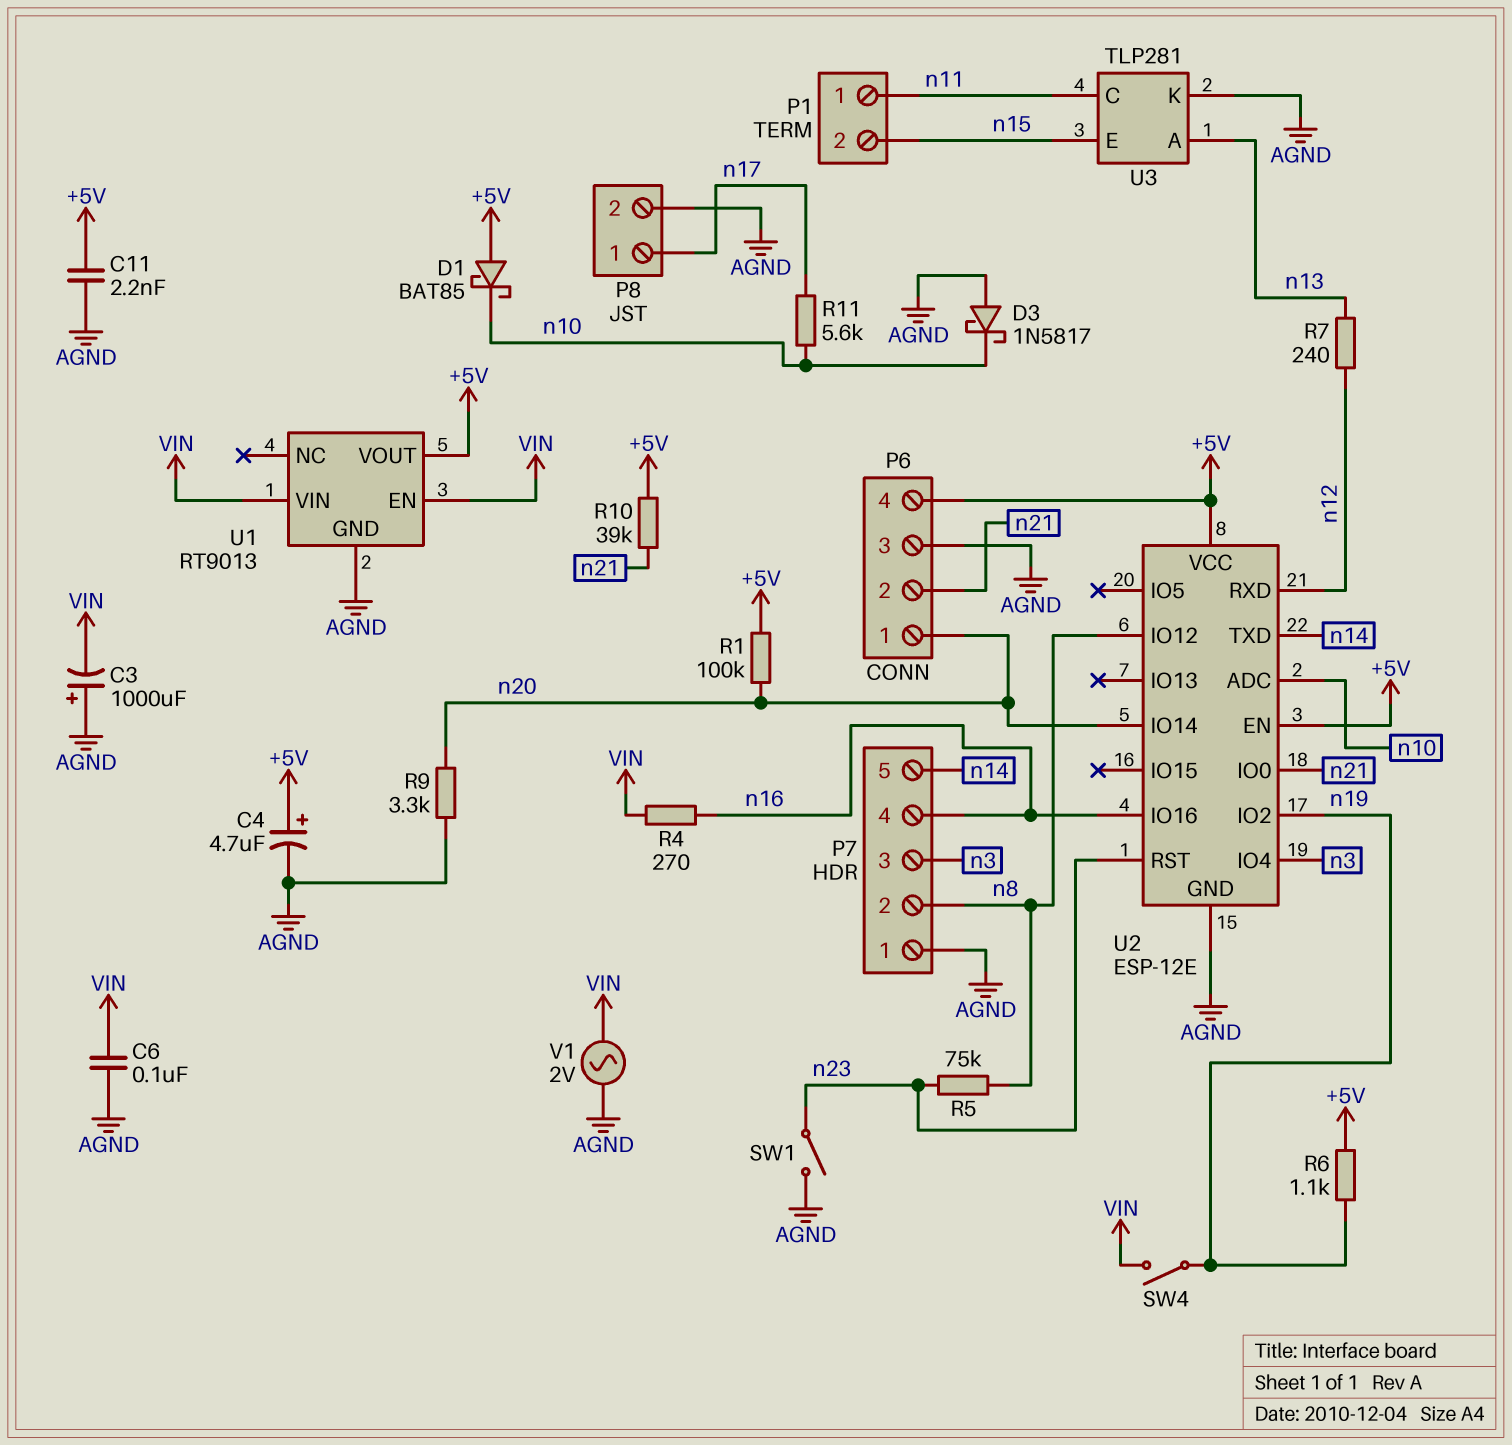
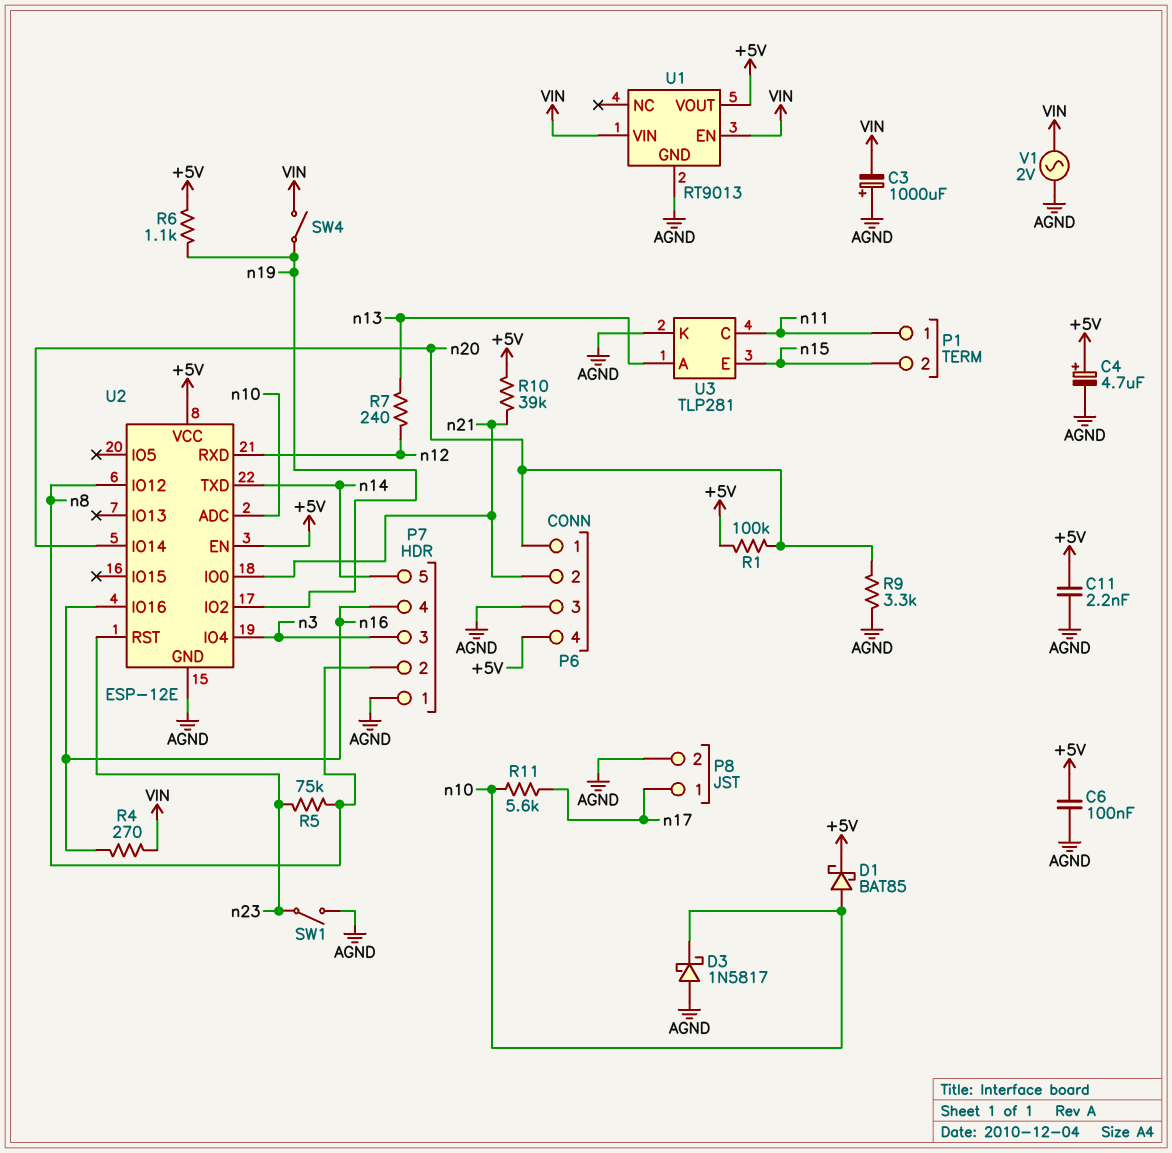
C6: 100nF (AGND, VIN) -> 100nF (+5V, AGND)
D1: schottky BAT85 (A +5V, K n10) -> schottky BAT85 (A n10, K +5V)

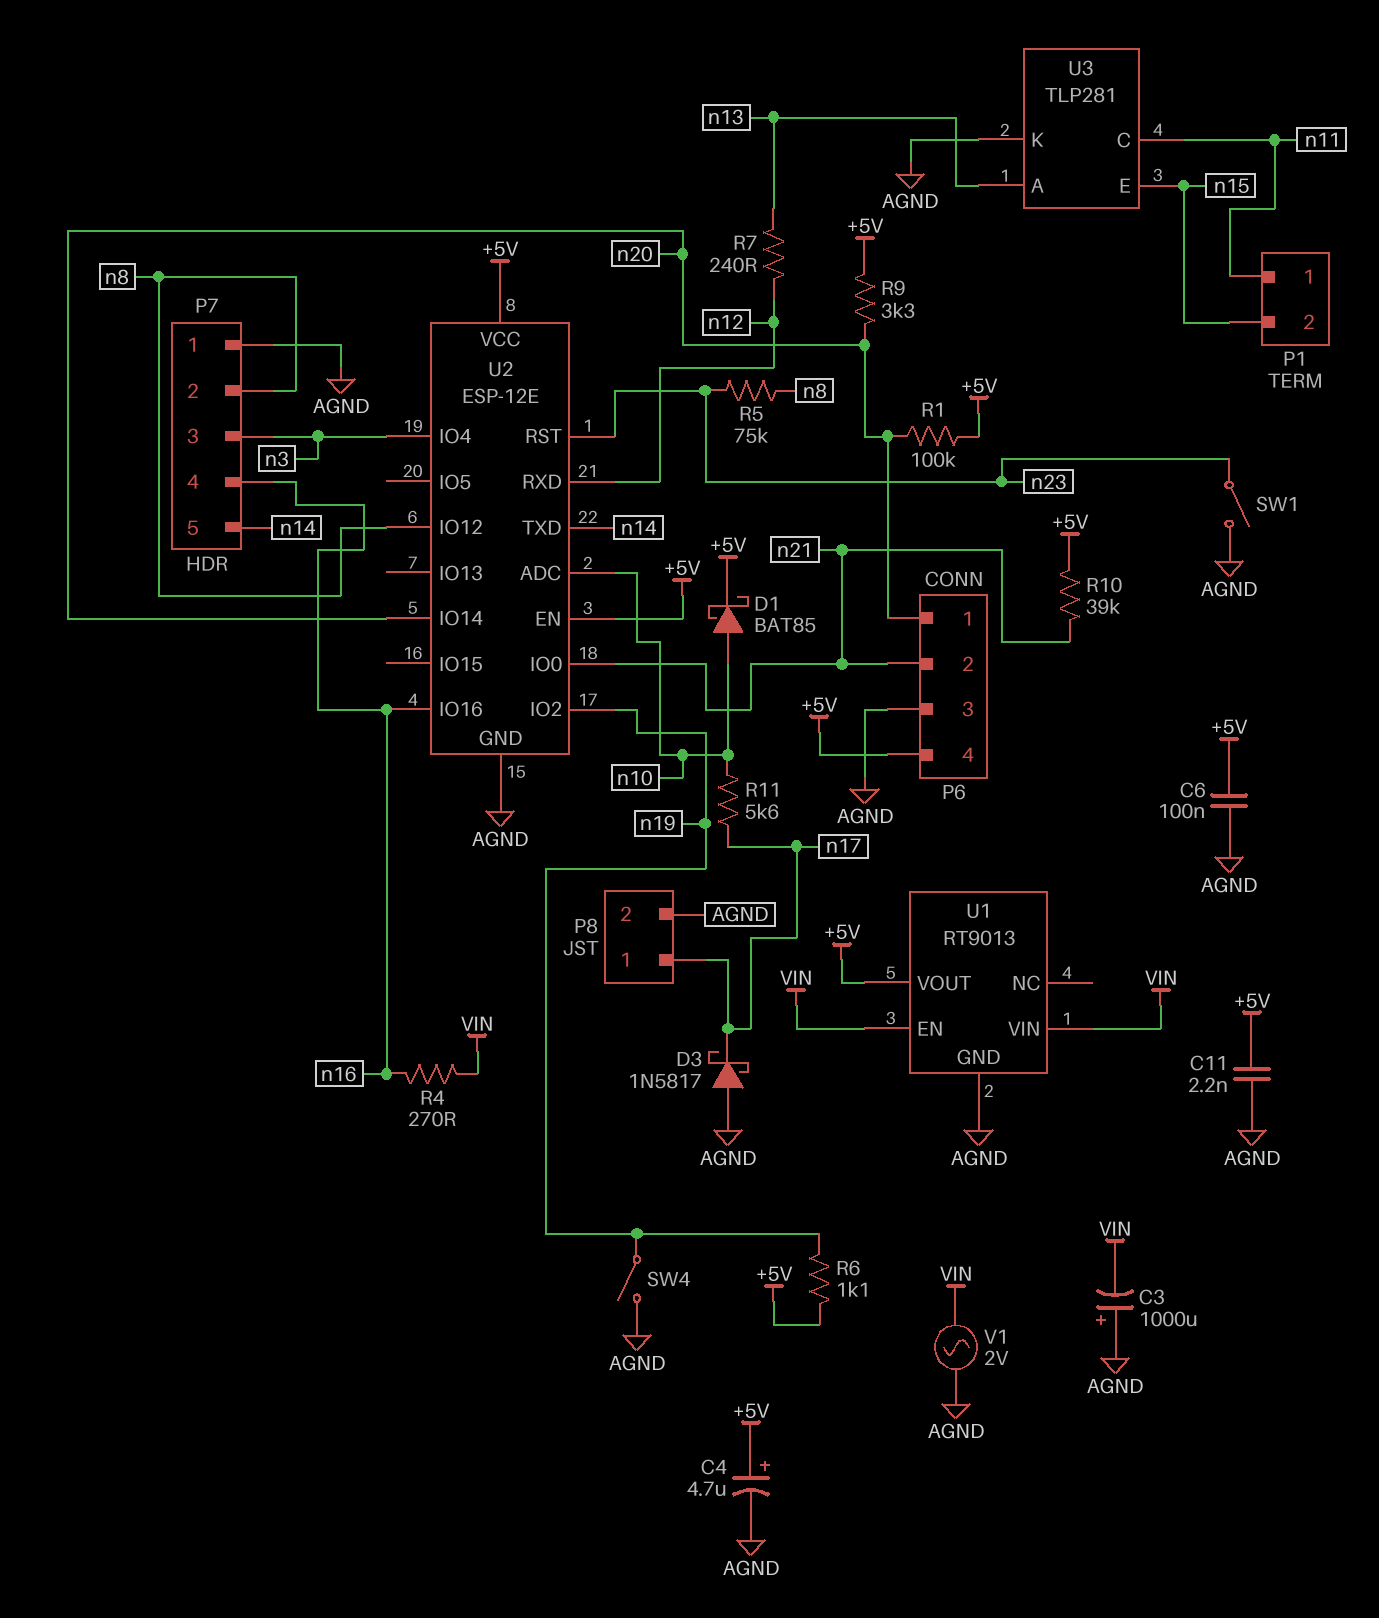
D3: schottky 1N5817 (A AGND, K n10) -> schottky 1N5817 (A AGND, K n17)
R9: 3.3k (AGND, n20) -> 3.3k (+5V, n20)
SW4: switch (VIN, n19) -> switch (AGND, n19)

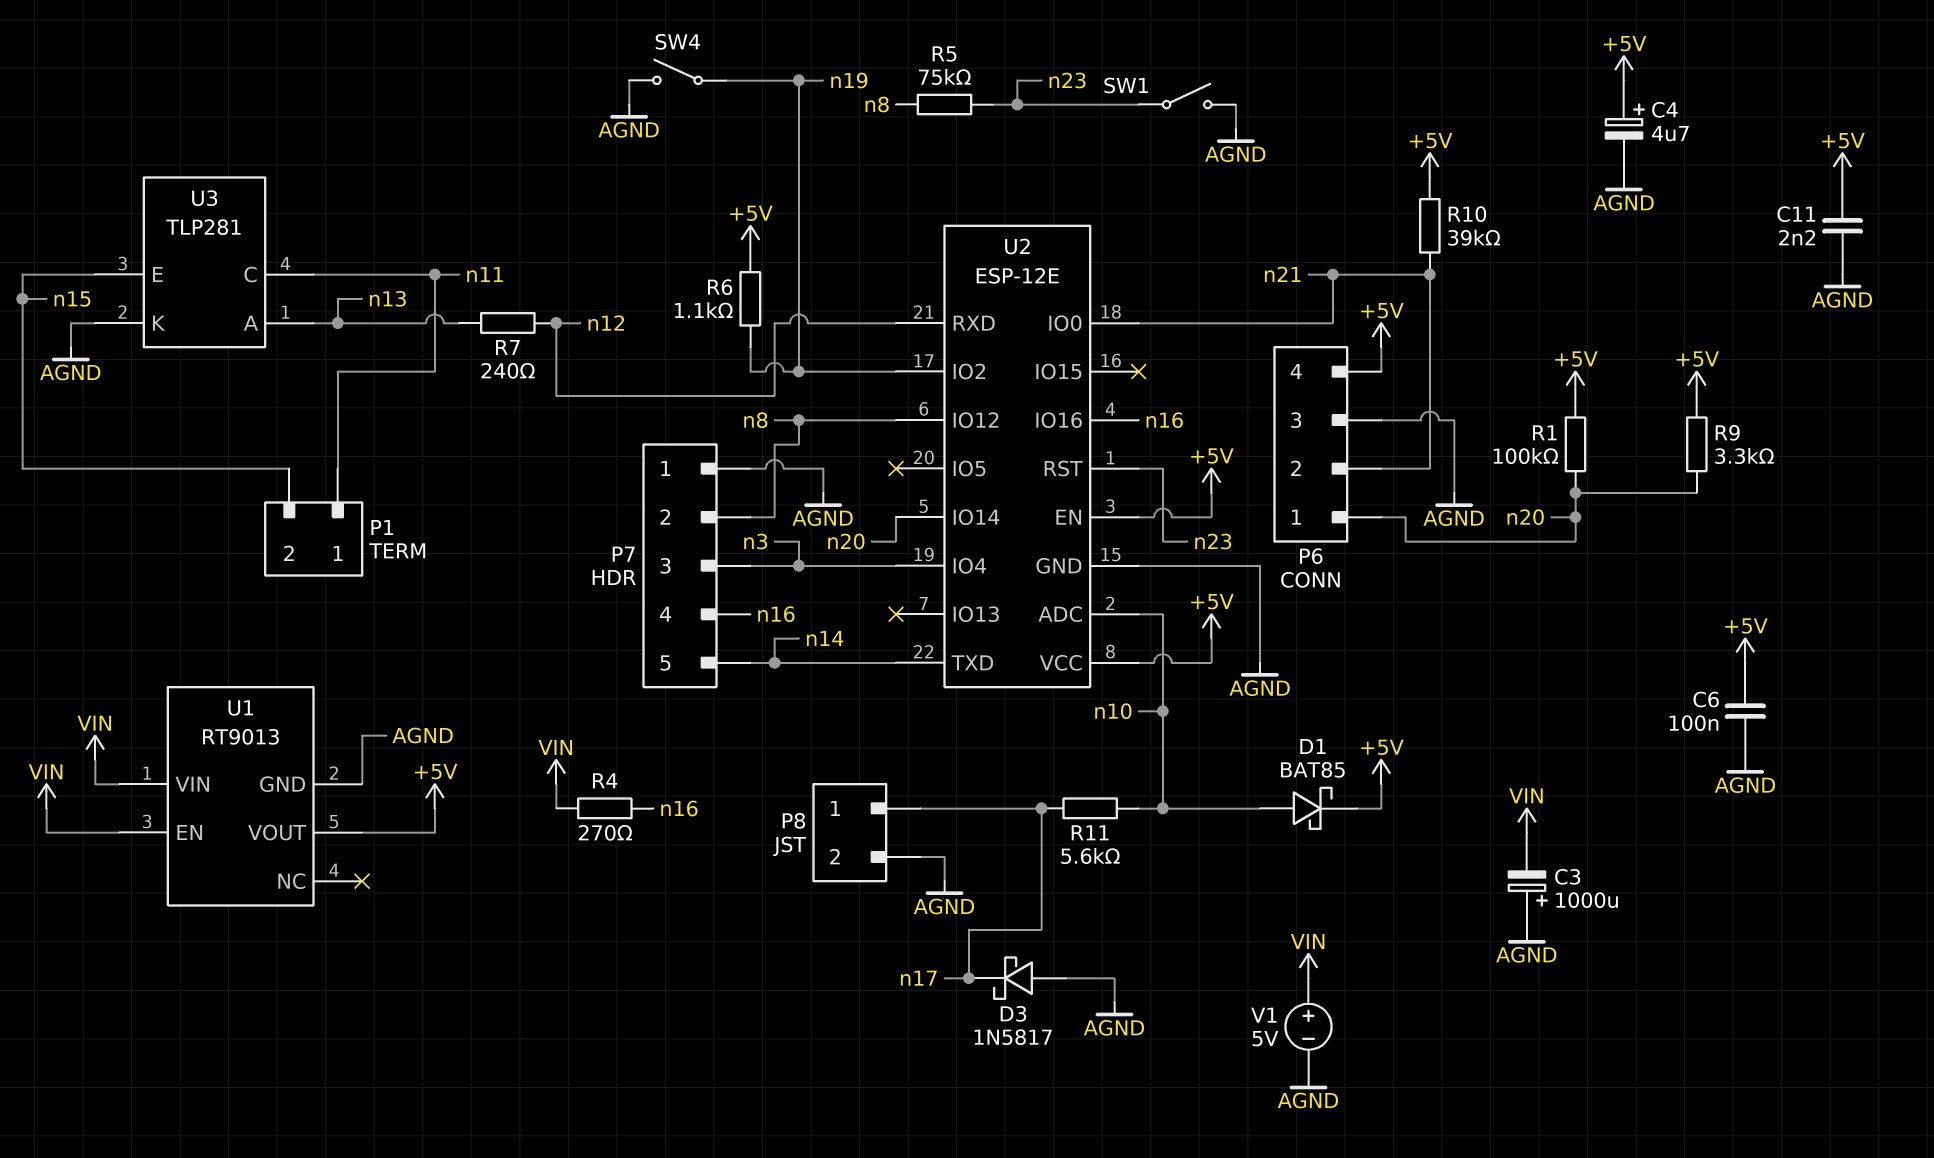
V1: AC 2V (AGND, VIN) -> 5V (plus VIN, minus AGND)

